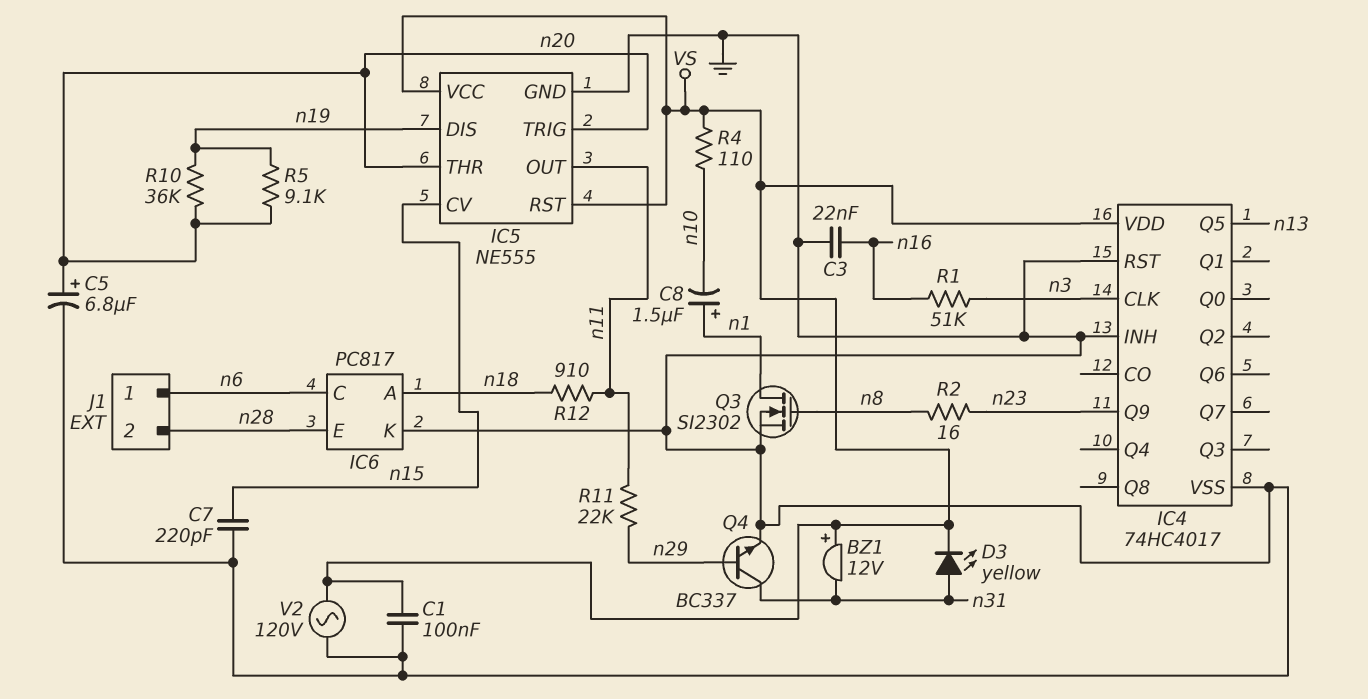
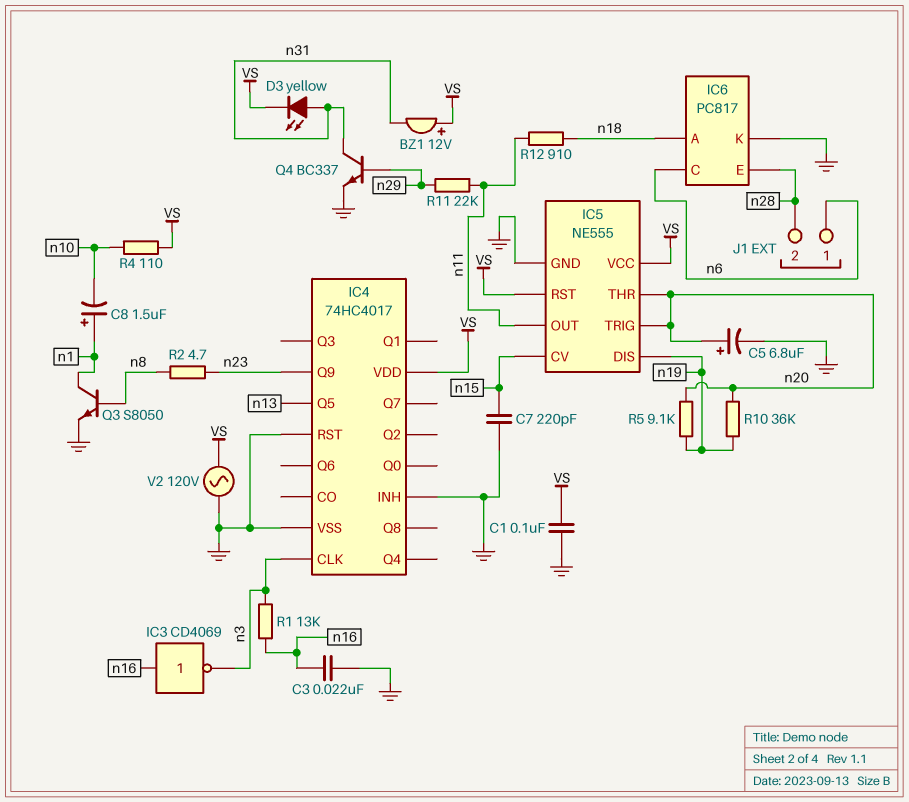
IC3: none -> NOT CD4069 (in n16, out n3)
Q3: NMOS SI2302 (G n8, D n1, S GND) -> NPN S8050 (B n8, C n1, E GND)
R1: 51k (n3, n16) -> 13k (n3, n16)
R2: 16 (n8, n23) -> 4.7 (n8, n23)

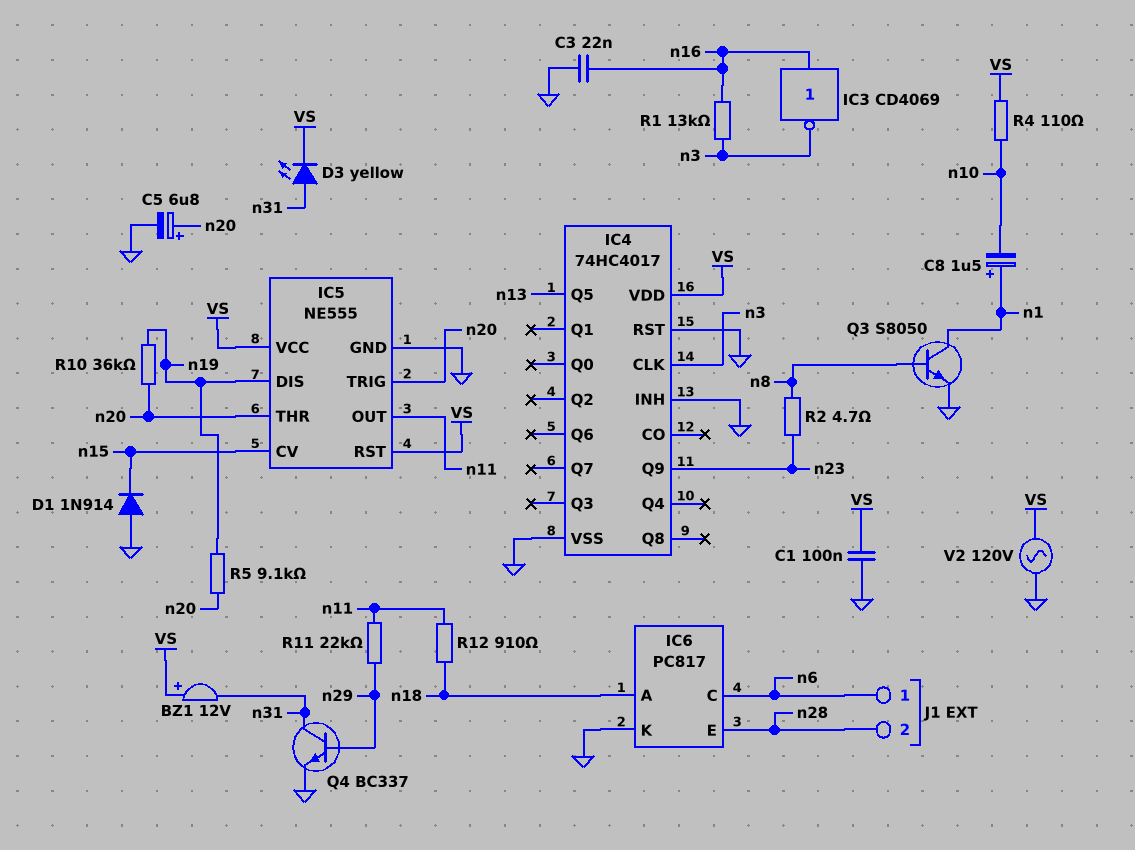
C7: 220pF (GND, n15) -> none
D1: none -> diode 1N914 (A GND, K n15)

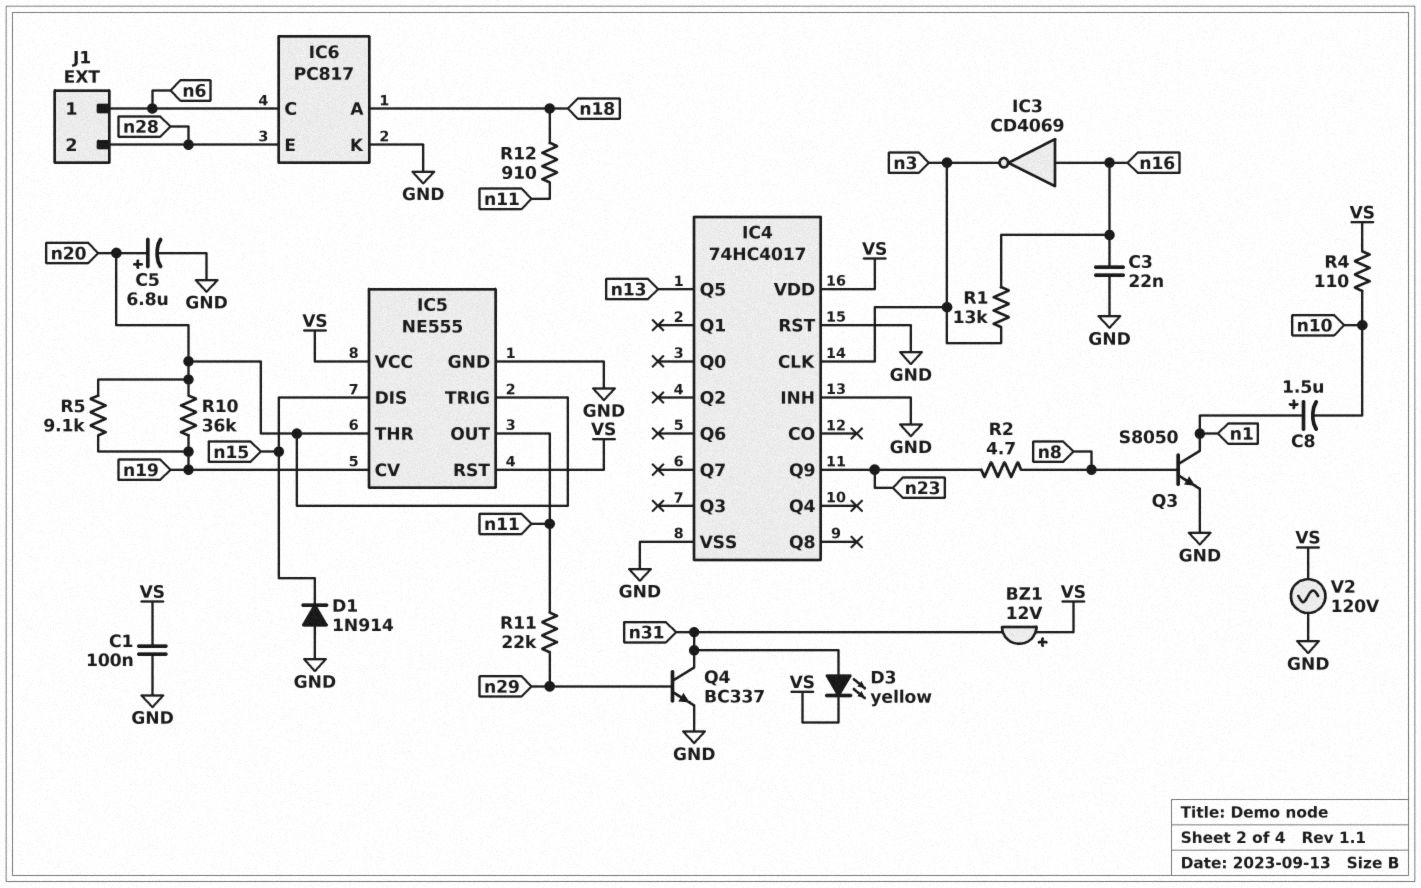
IC5 pin CV: n15 -> n19
IC5 pin DIS: n19 -> n15

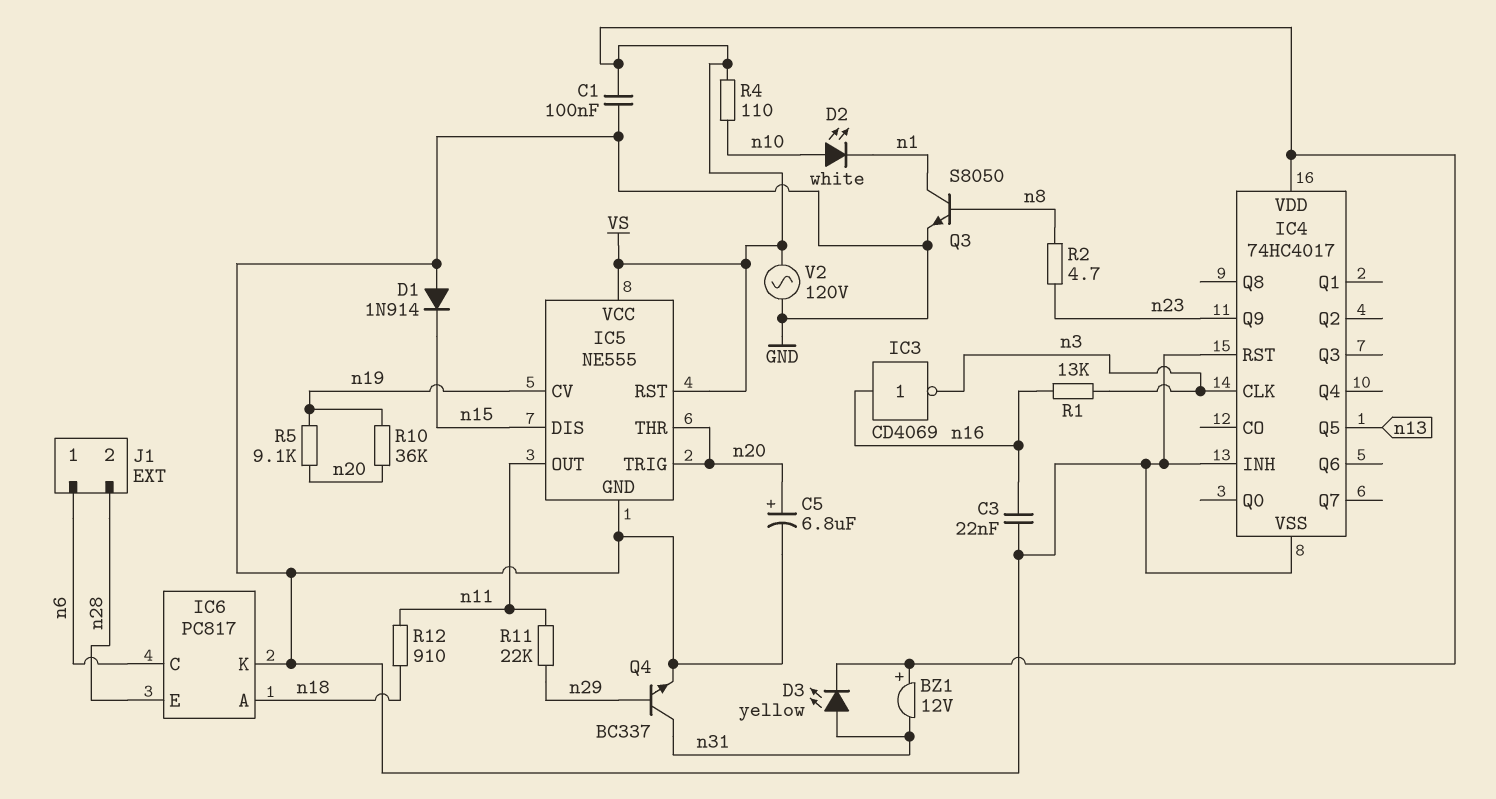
C8: 1.5uF (plus n1, minus n10) -> none
D2: none -> LED white (A n10, K n1)

